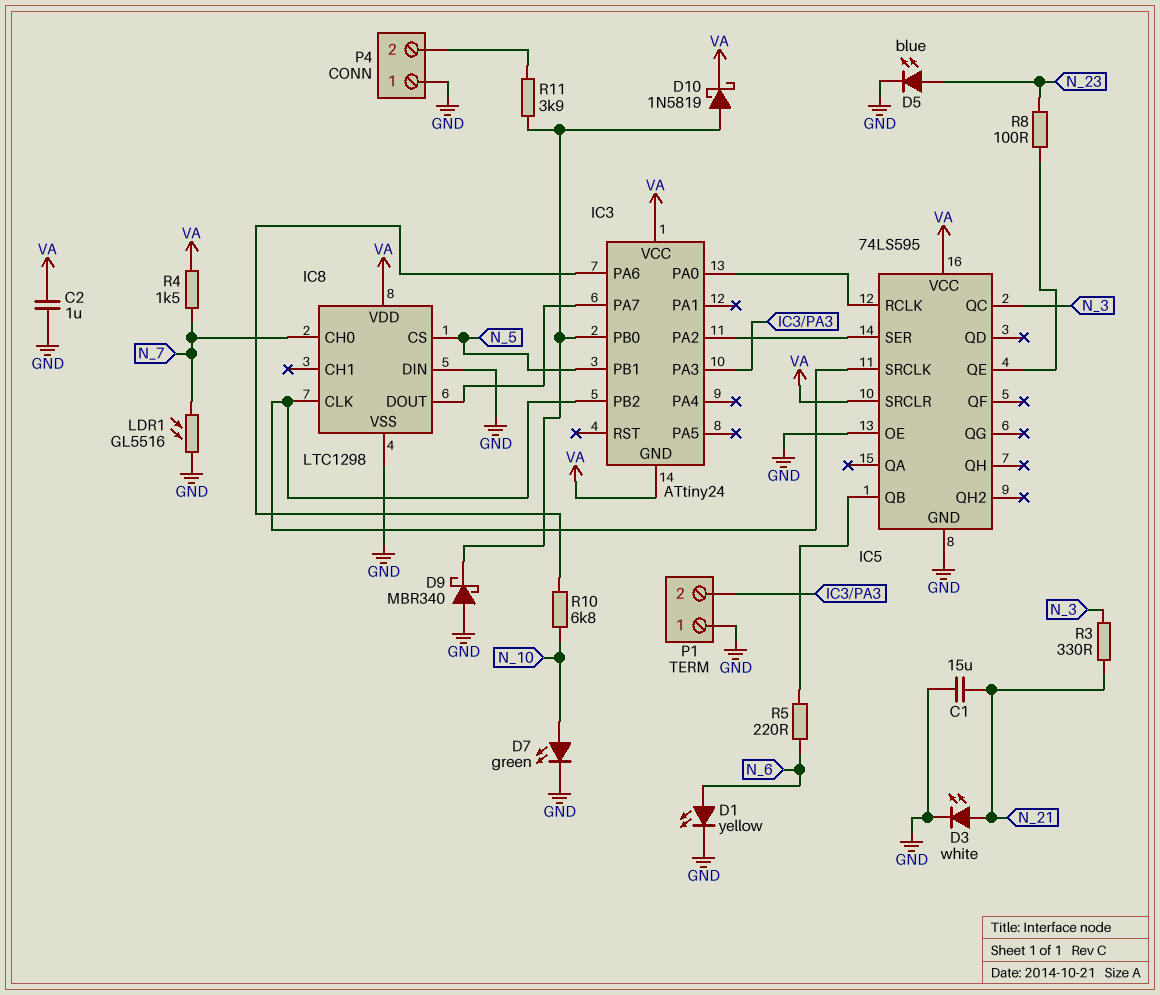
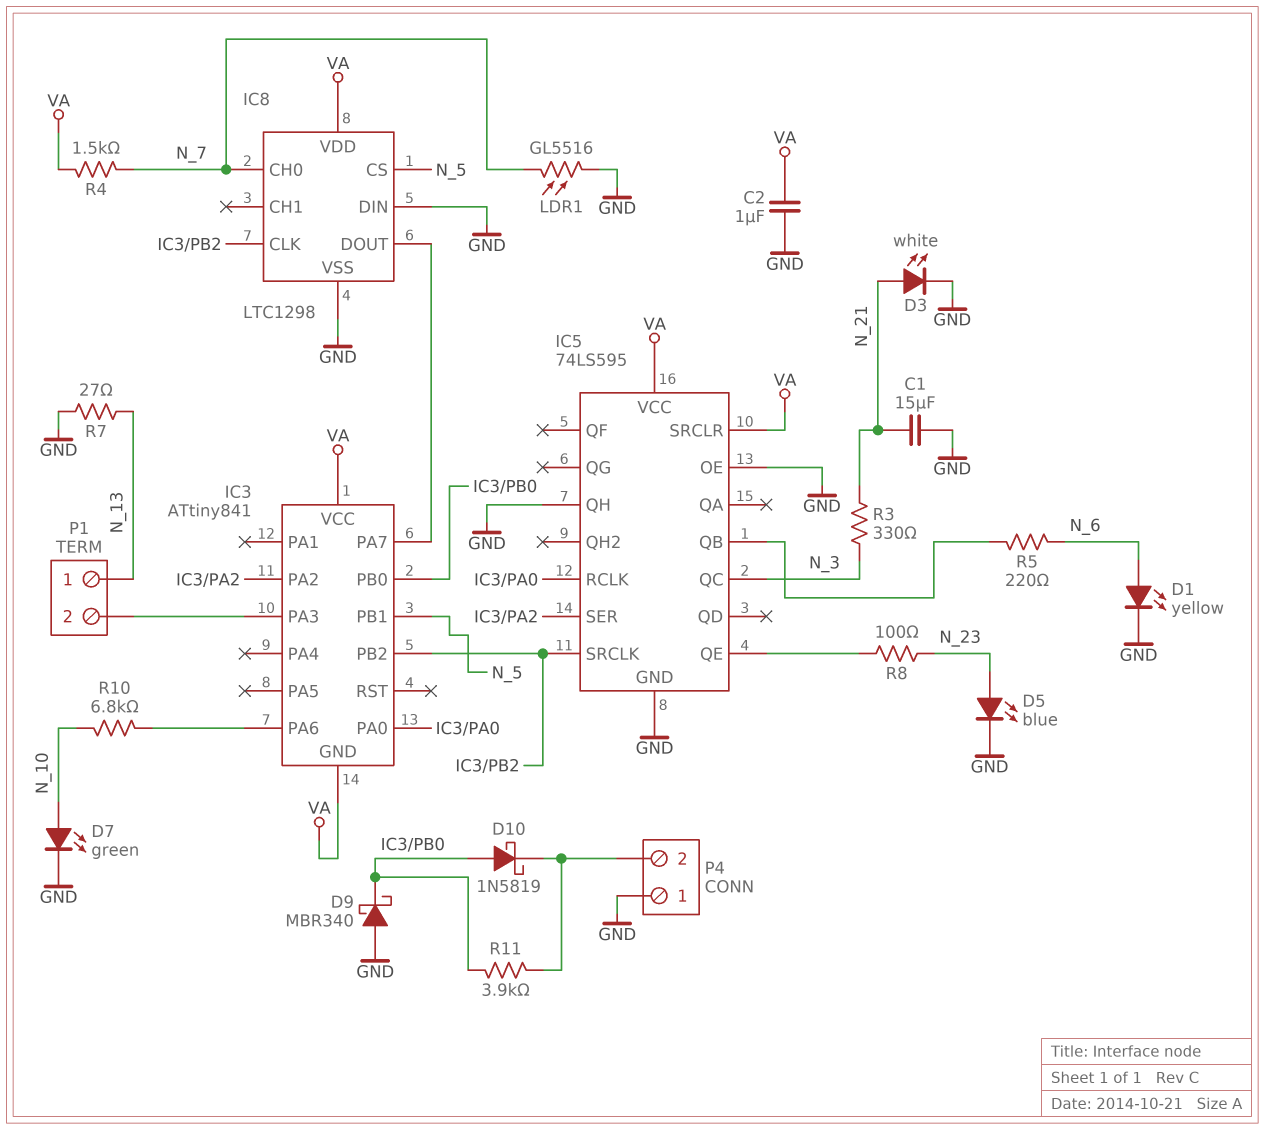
D10: schottky 1N5819 (A IC3/PB0, K VA) -> schottky 1N5819 (A IC3/PB0, K P4/2)
IC3: ATtiny24 -> ATtiny841
IC5 pin QH: none -> GND
P1 pin 1: GND -> N_13
R7: none -> 27 (GND, N_13)

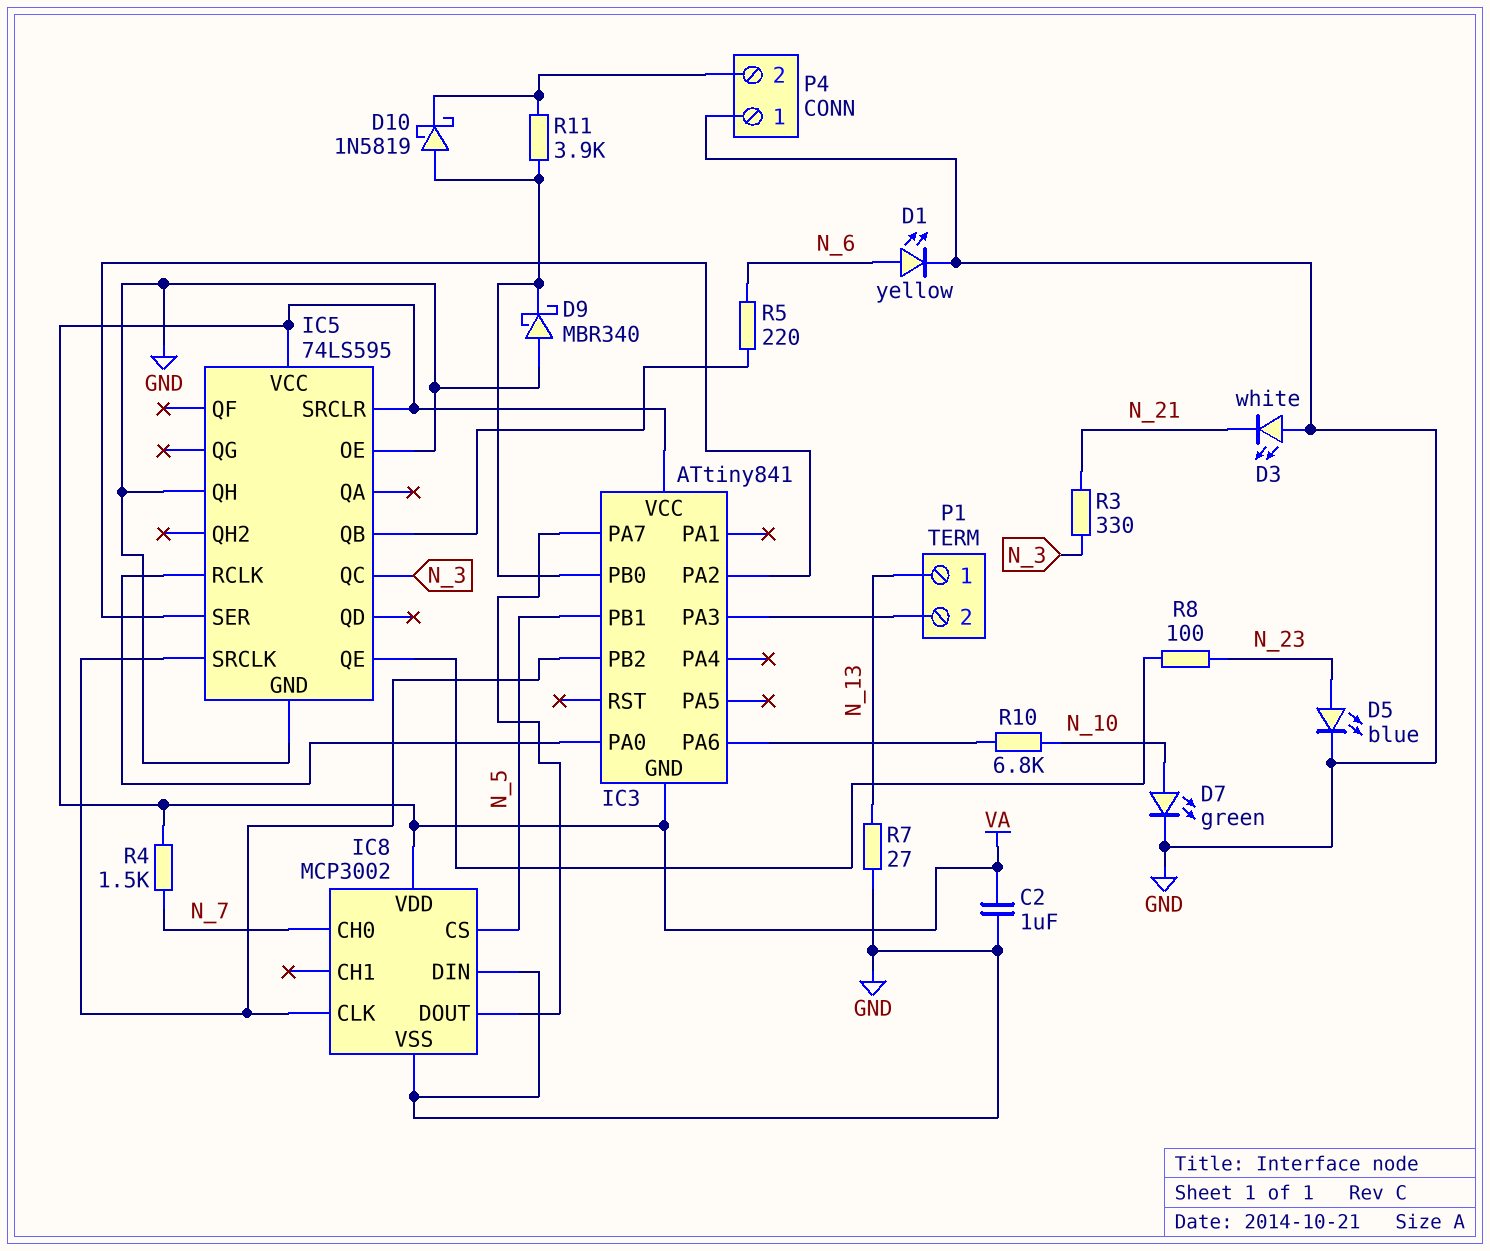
C1: 15uF (GND, N_21) -> none
D3: LED white (A N_21, K GND) -> LED white (A GND, K N_21)
IC8: LTC1298 -> MCP3002
LDR1: GL5516 (GND, N_7) -> none

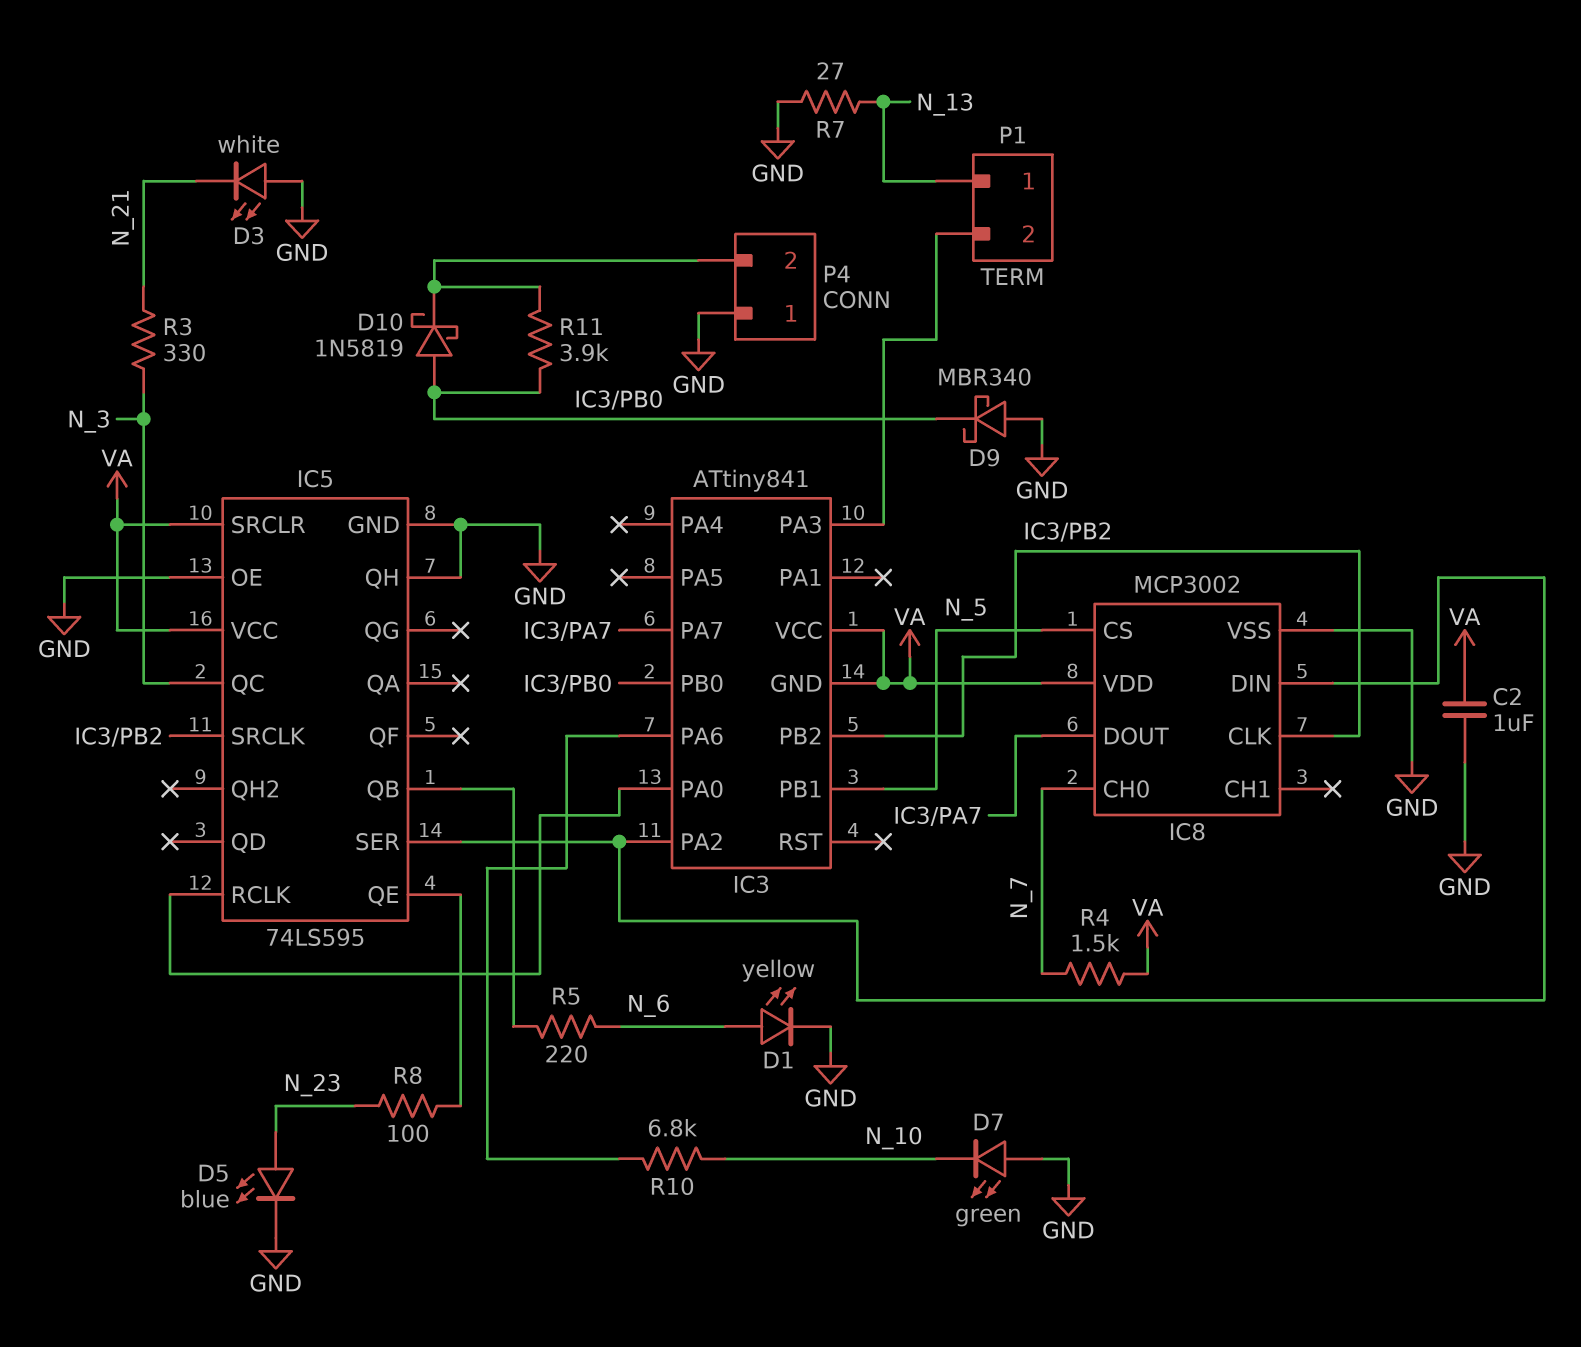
D7: LED green (A N_10, K GND) -> LED green (A GND, K N_10)
IC8 pin DIN: GND -> IC3/PA2

